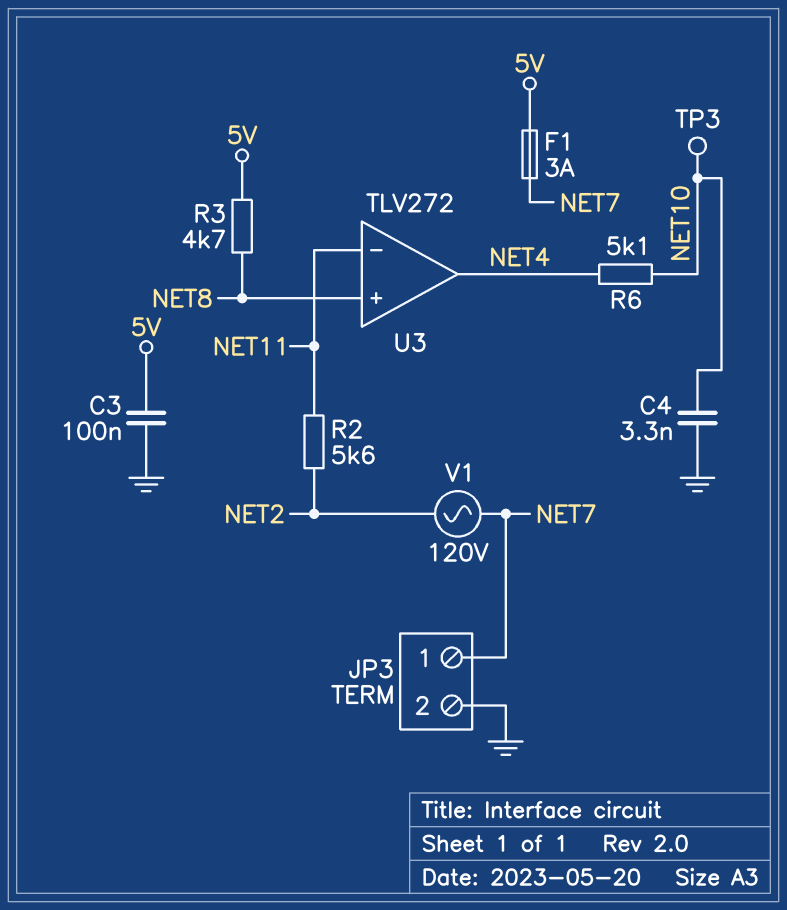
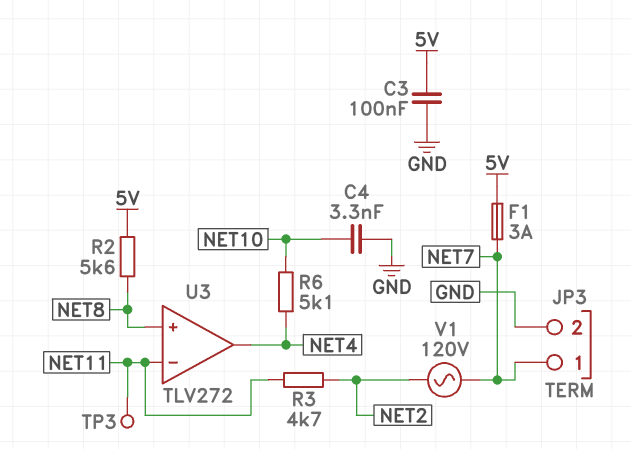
R2: 5.6k (NET2, NET11) -> 5.6k (5V, NET8)
R3: 4.7k (5V, NET8) -> 4.7k (NET2, NET11)
TP3: test point (NET10) -> test point (NET11)

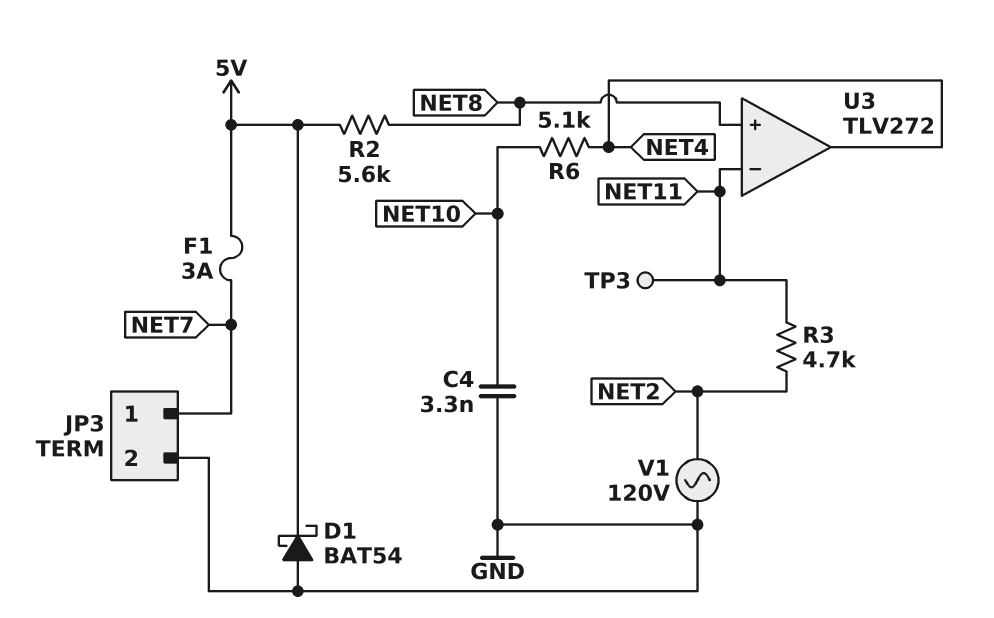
C3: 100nF (5V, GND) -> none
D1: none -> schottky BAT54 (A GND, K 5V)
V1: AC 120V (NET2, NET7) -> AC 120V (GND, NET2)

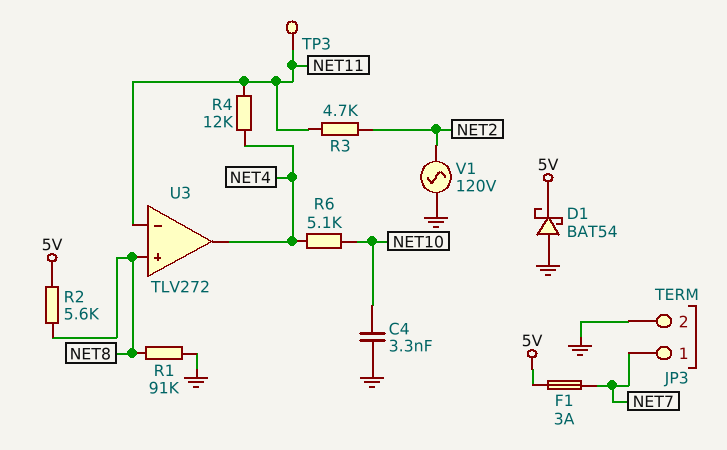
R1: none -> 91k (GND, NET8)
R4: none -> 12k (NET4, NET11)

